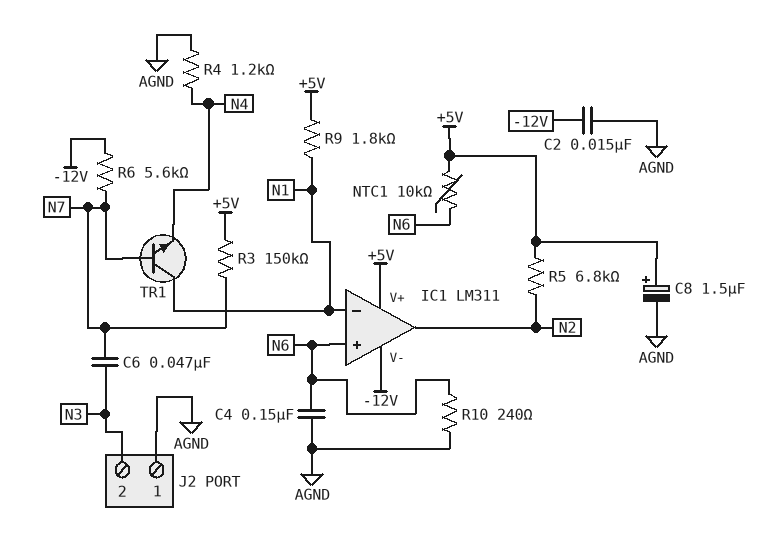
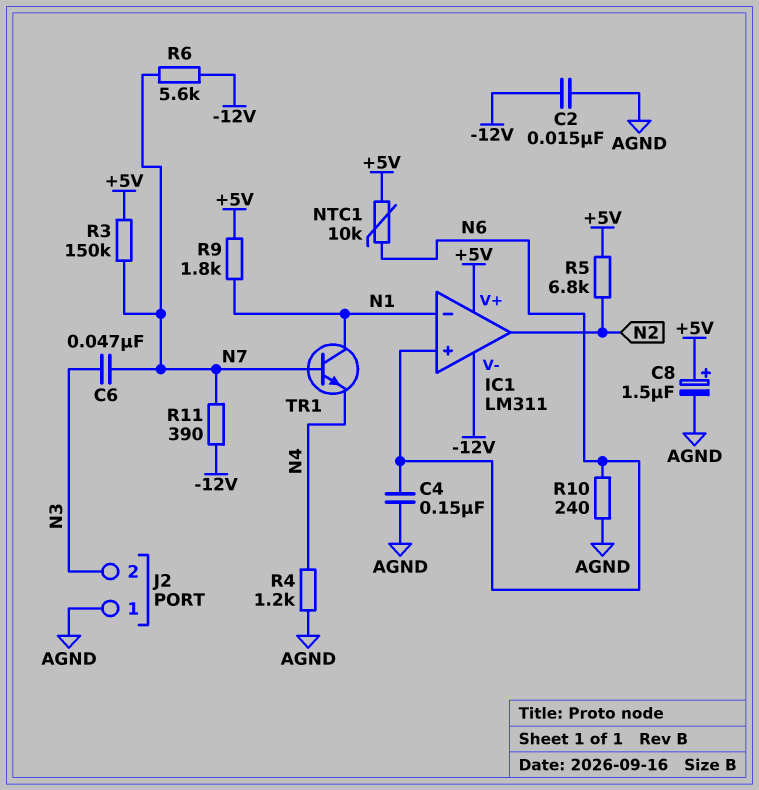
R11: none -> 390 (-12V, N7)

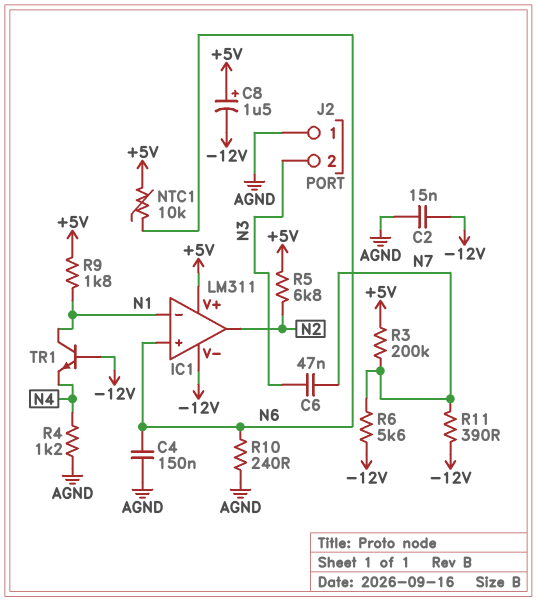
C8: 1.5uF (plus +5V, minus AGND) -> 1.5uF (plus +5V, minus -12V)
R3: 150k (+5V, N7) -> 200k (+5V, N7)
TR1: NPN (B N7, C N1, E N4) -> NPN (B -12V, C N1, E N4)

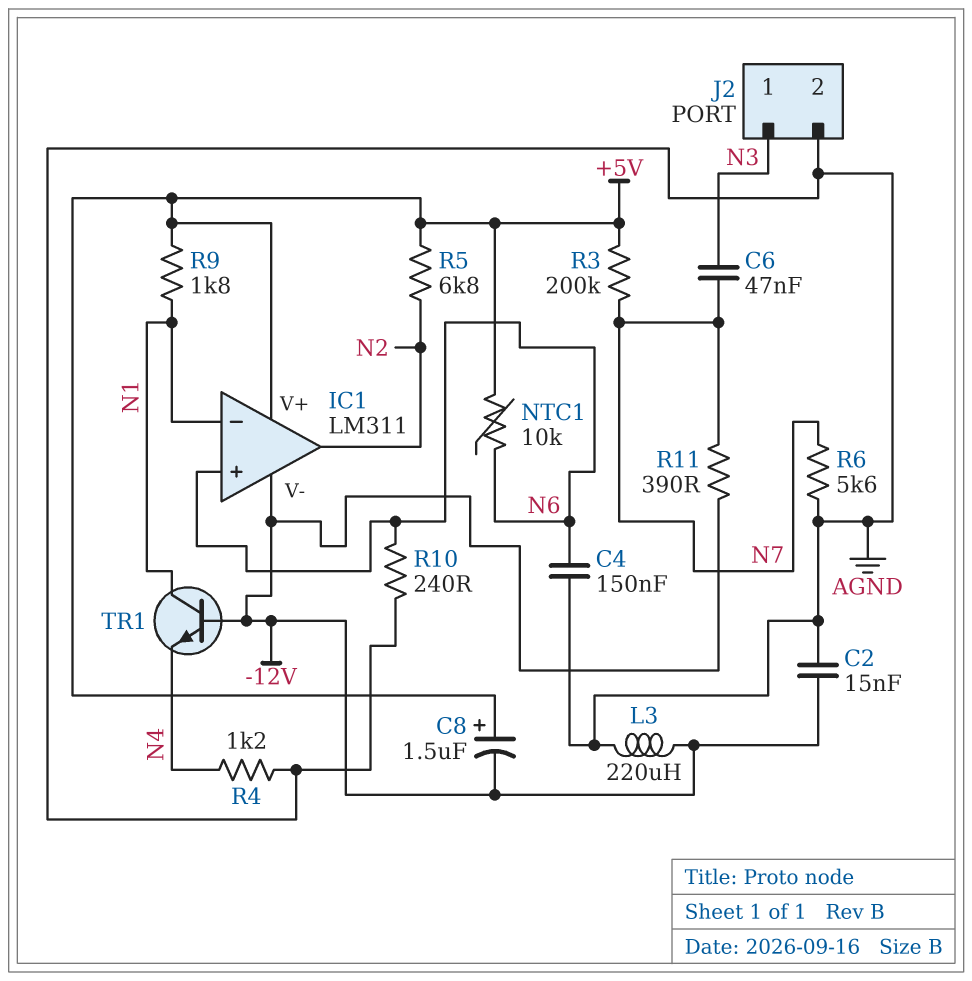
J2 pin 1: AGND -> N3
J2 pin 2: N3 -> AGND
L3: none -> 220uH (-12V, AGND)
R6: 5.6k (-12V, N7) -> 5.6k (AGND, N7)

